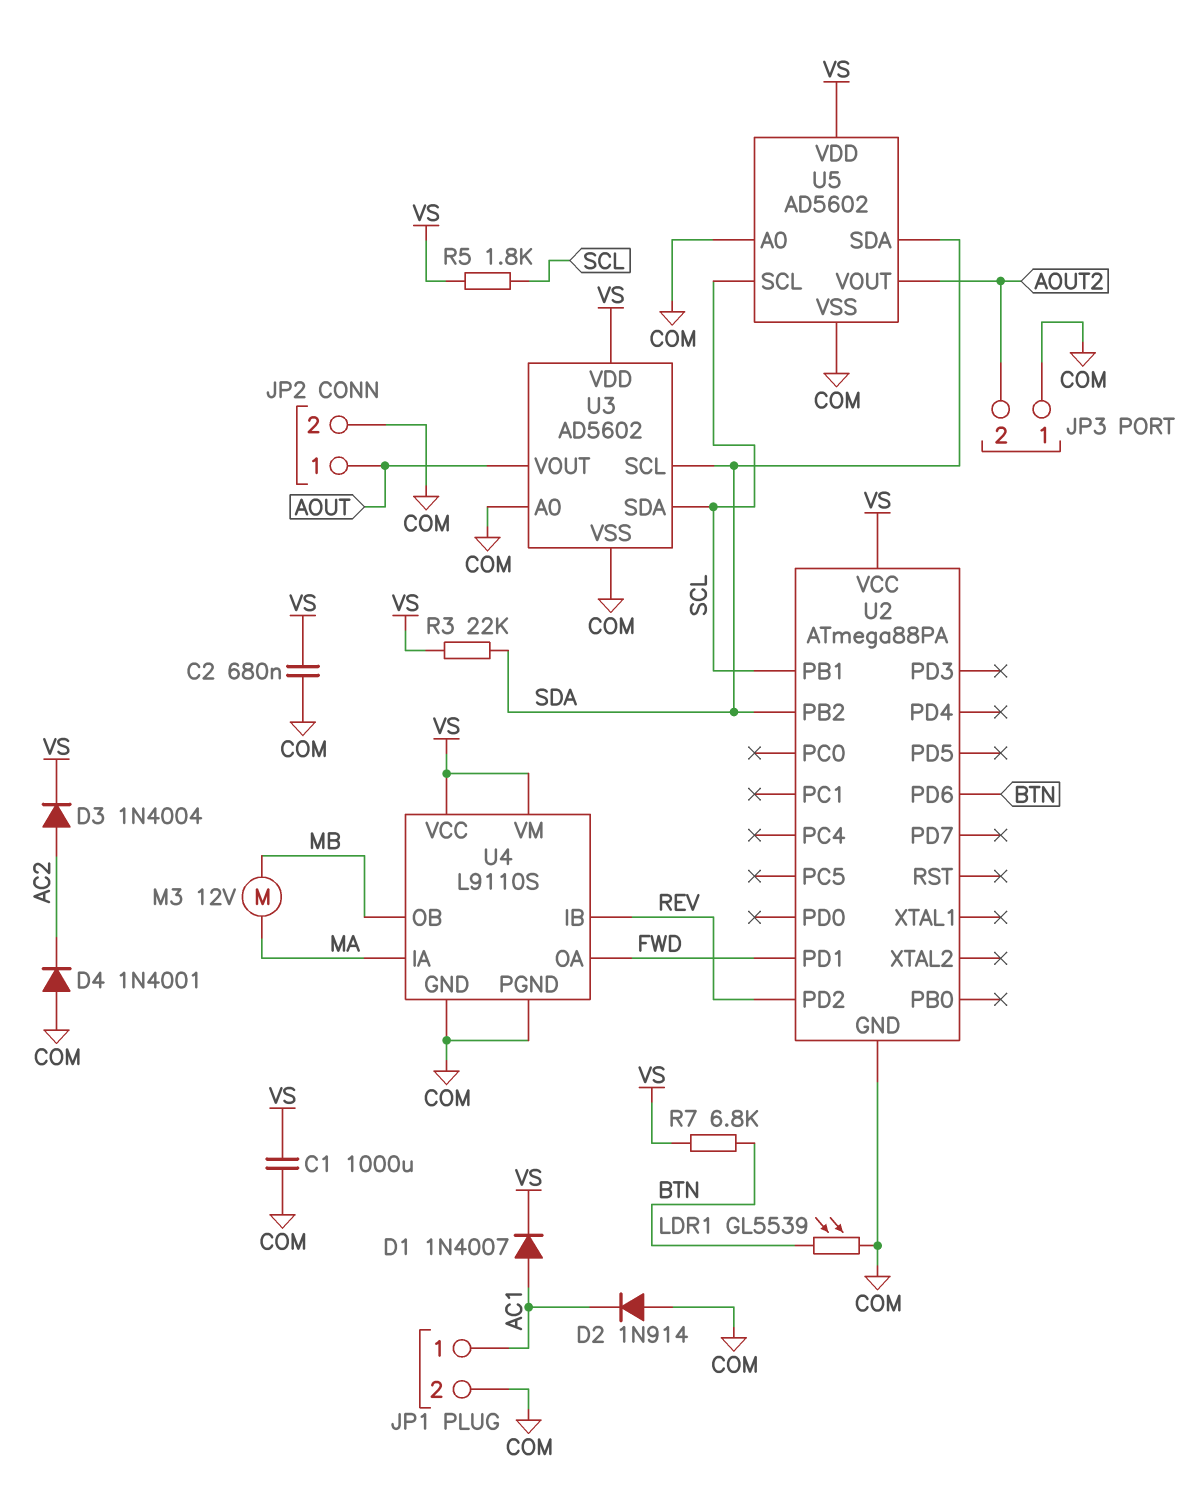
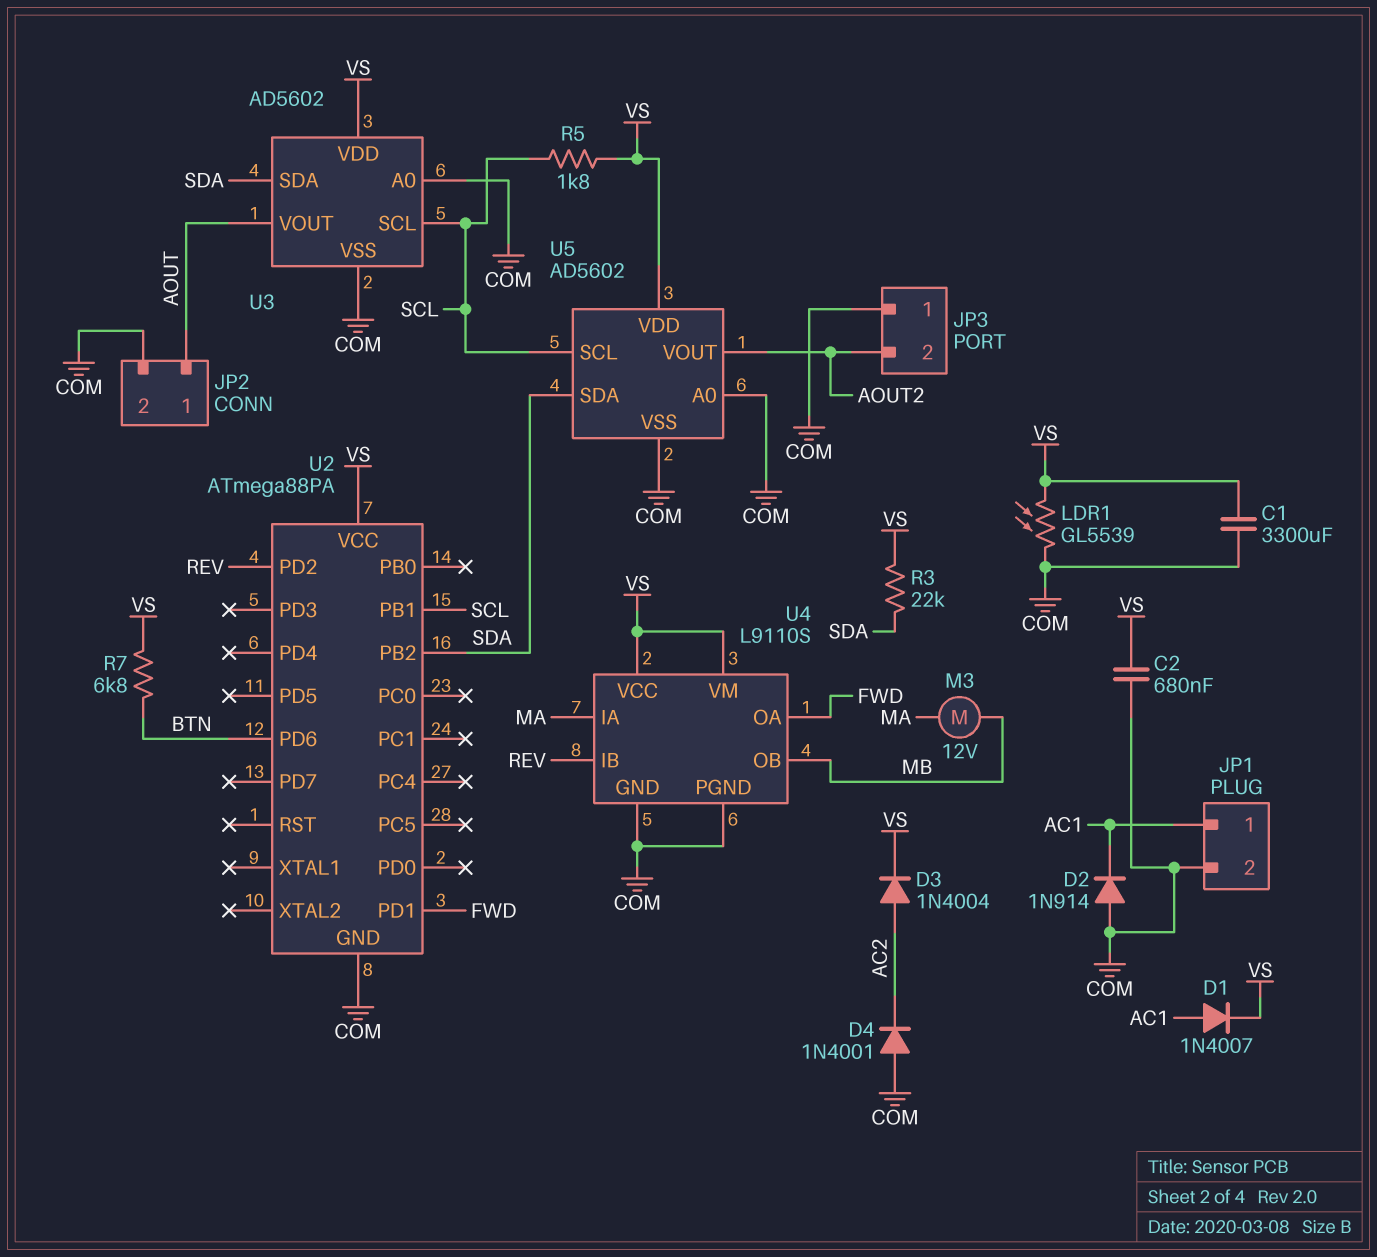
C1: 1000uF (COM, VS) -> 3300uF (COM, VS)
LDR1: GL5539 (BTN, COM) -> GL5539 (COM, VS)
U3 pin SCL: SDA -> SCL
U3 pin SDA: SCL -> SDA

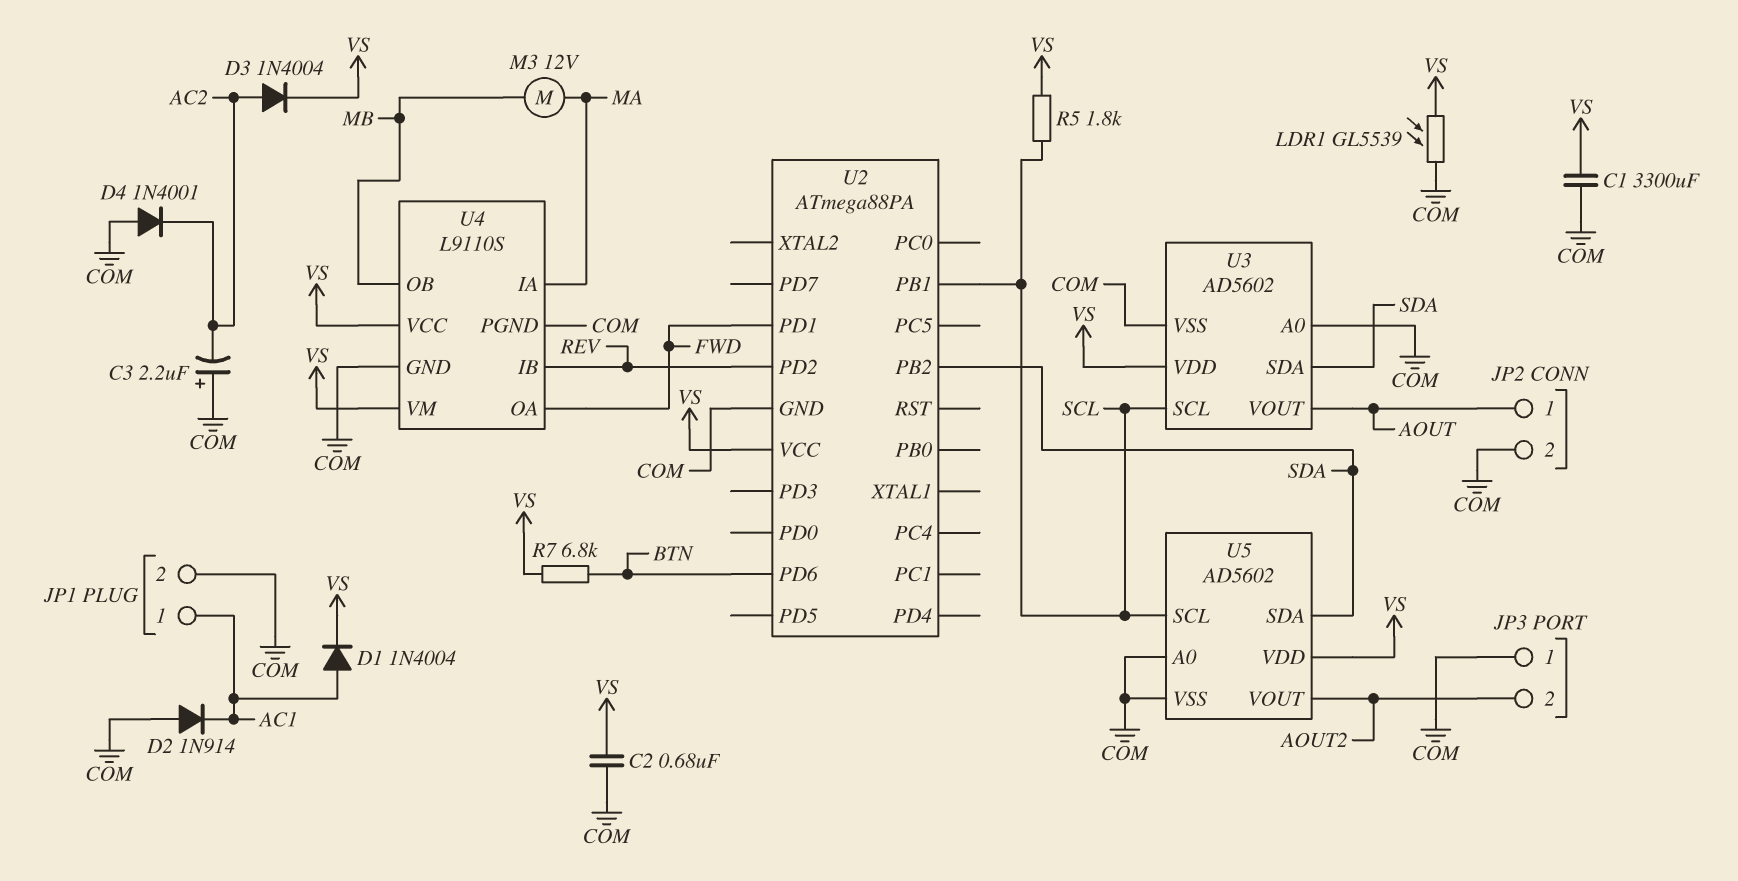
C3: none -> 2.2uF (plus COM, minus AC2)
D1: diode 1N4007 (A AC1, K VS) -> diode 1N4004 (A AC1, K VS)
R3: 22k (SDA, VS) -> none

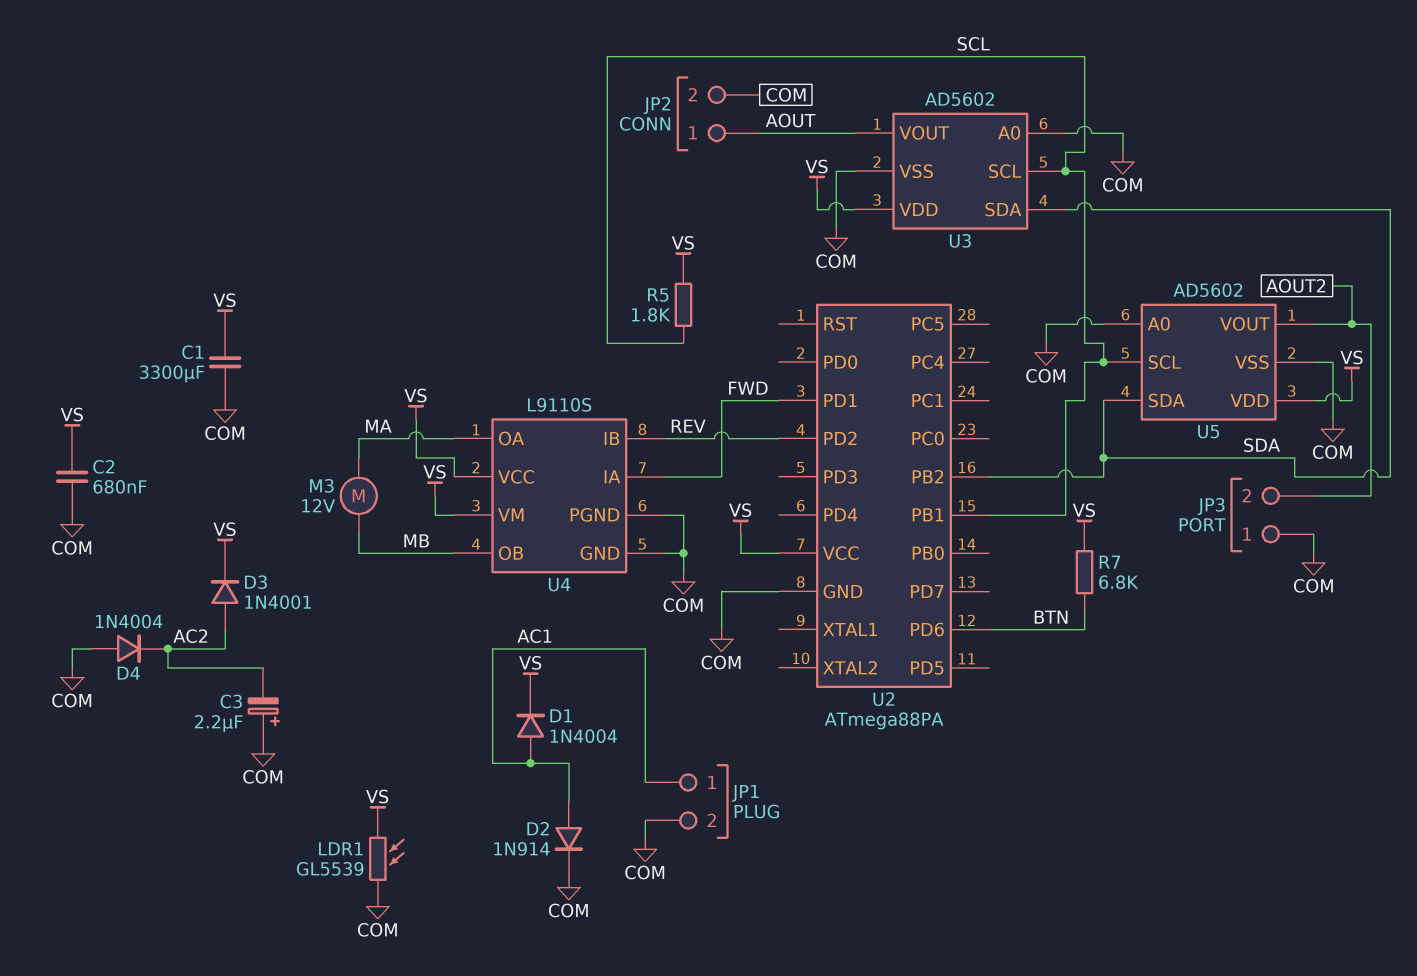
D2: diode 1N914 (A COM, K AC1) -> diode 1N914 (A AC1, K COM)
D3: diode 1N4004 (A AC2, K VS) -> diode 1N4001 (A AC2, K VS)
D4: diode 1N4001 (A COM, K AC2) -> diode 1N4004 (A COM, K AC2)
U4 pin IA: MA -> FWD
U4 pin OA: FWD -> MA

